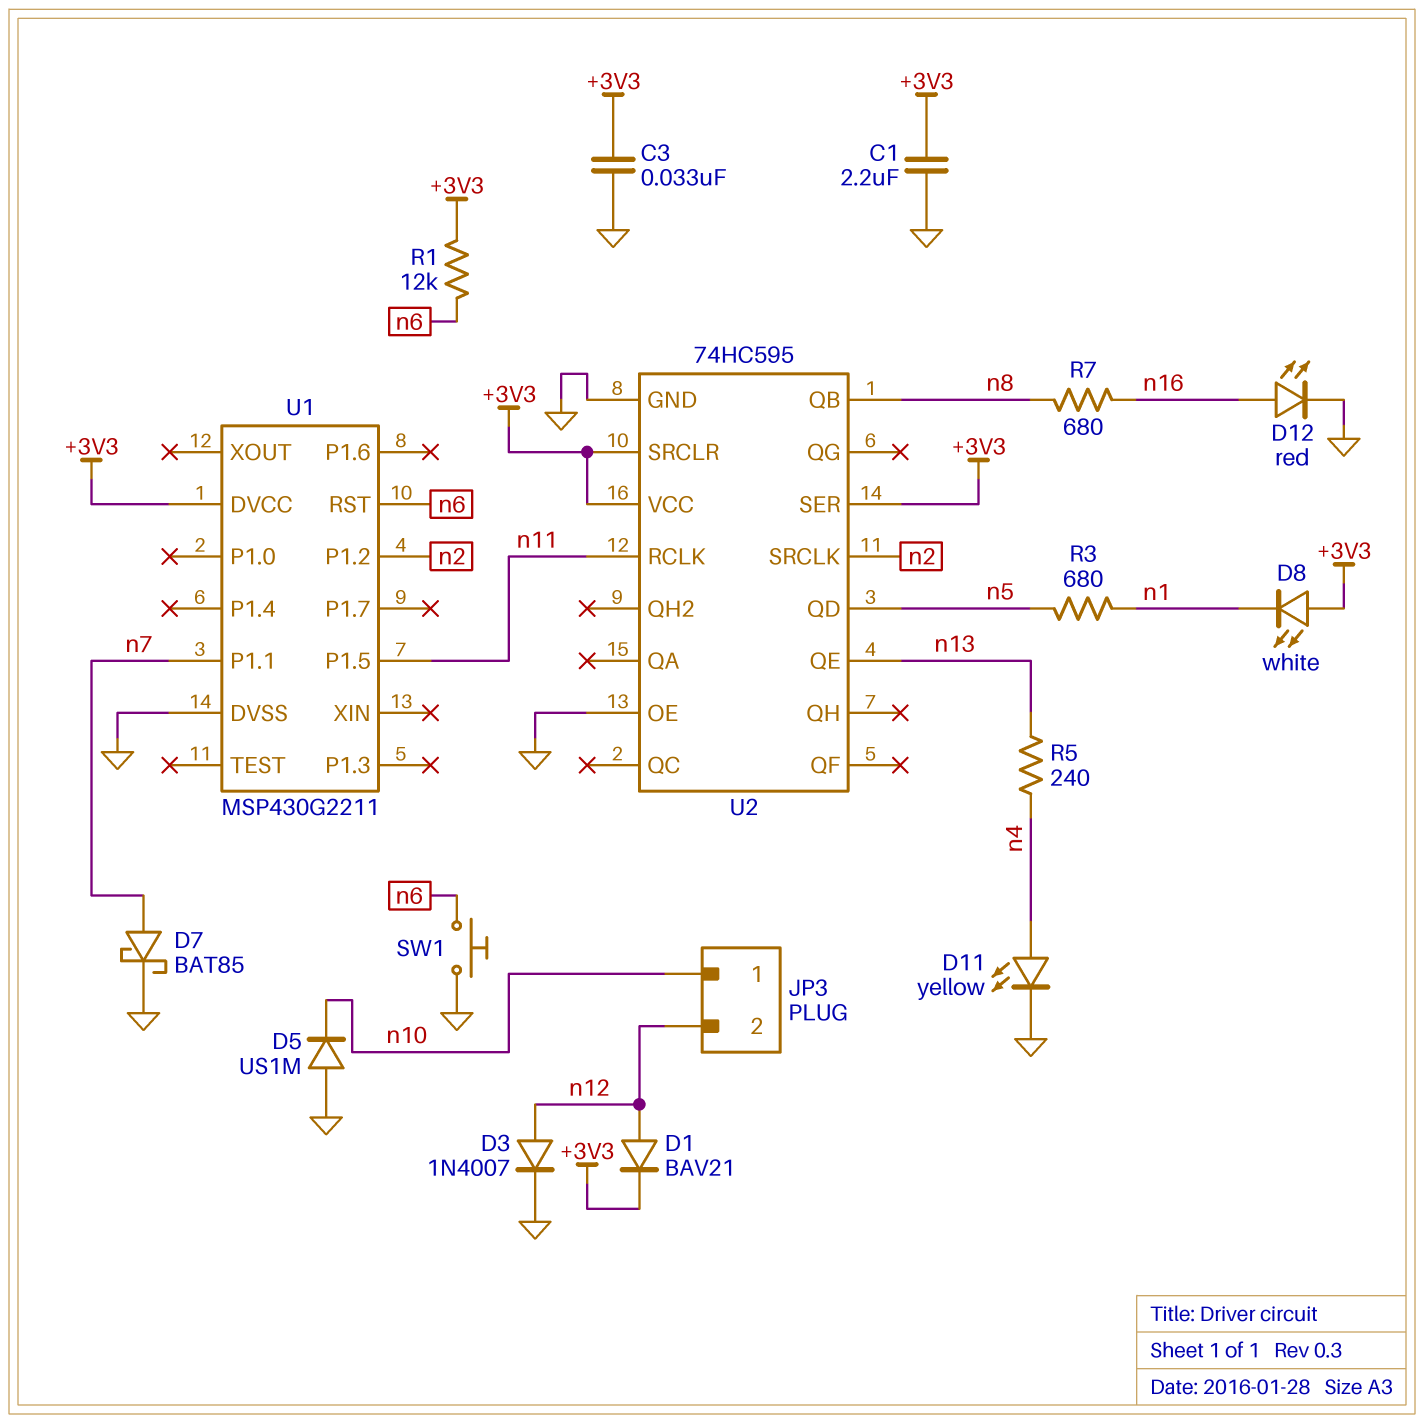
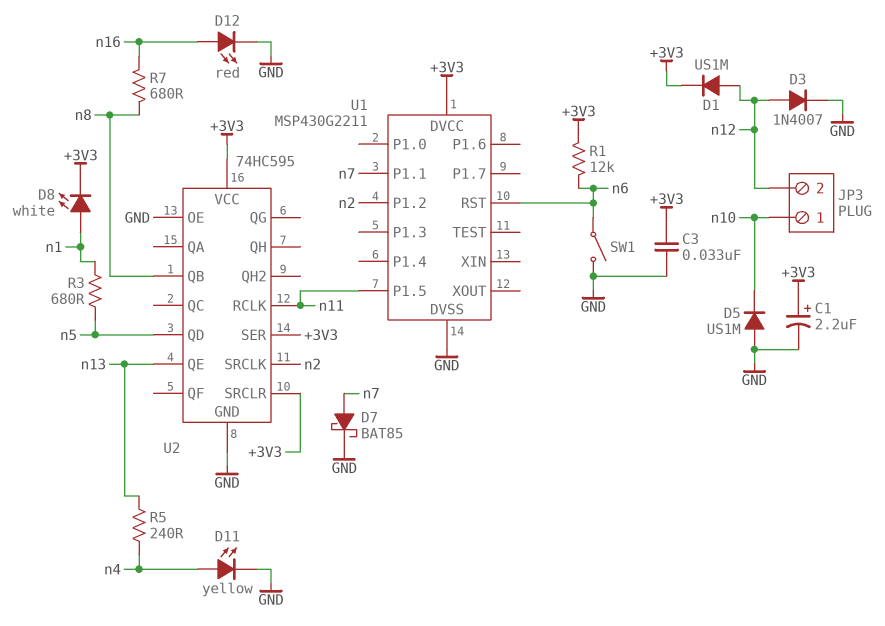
C1: 2.2uF (+3V3, GND) -> 2.2uF (plus +3V3, minus GND)
D1: diode BAV21 (A n12, K +3V3) -> diode US1M (A n12, K +3V3)
D8: LED white (A +3V3, K n1) -> LED white (A n1, K +3V3)
SW1: button (GND, n6) -> switch (GND, n6)

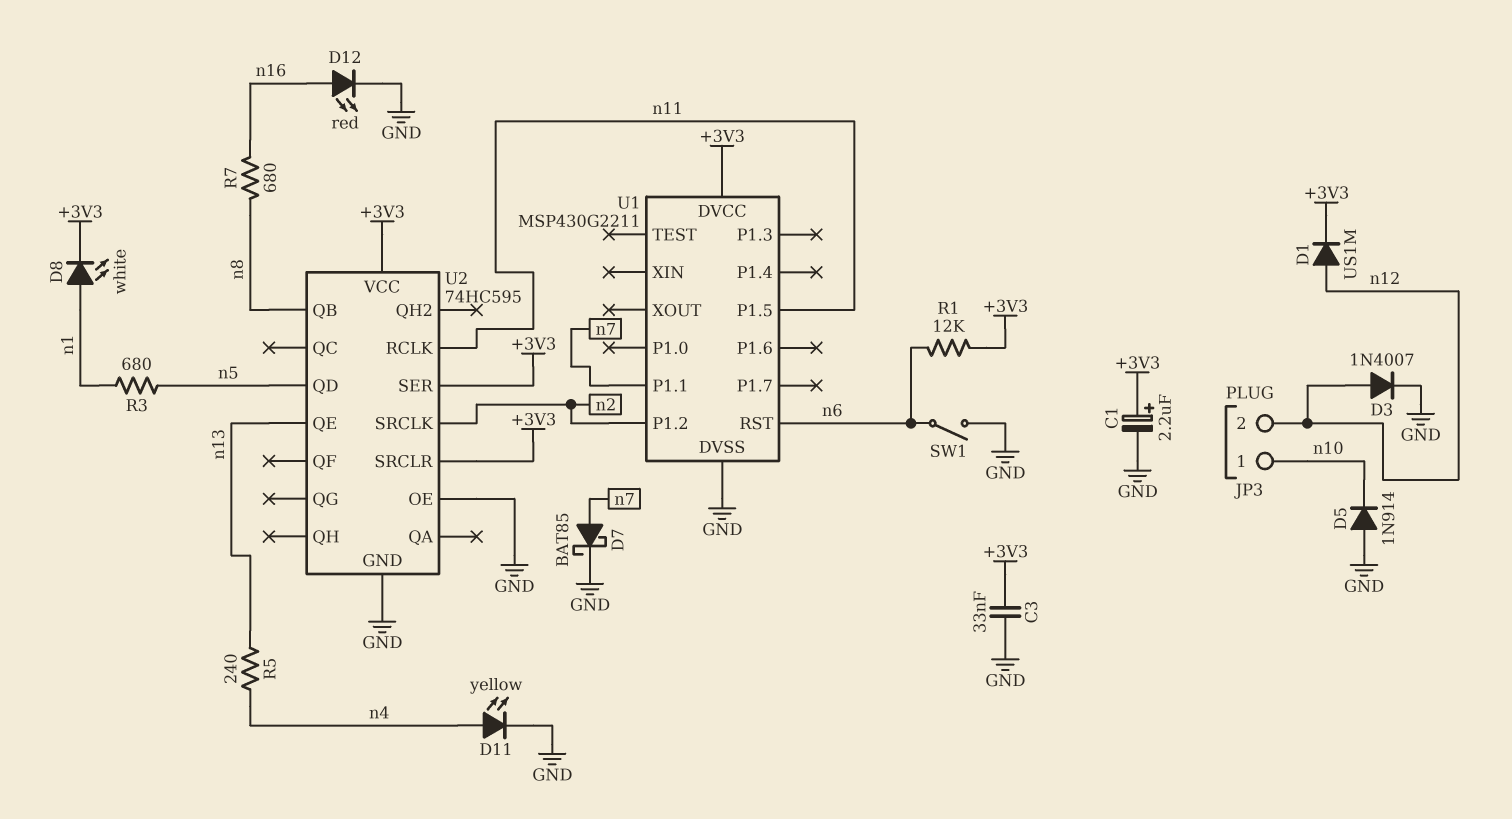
D5: diode US1M (A GND, K n10) -> diode 1N914 (A GND, K n10)

